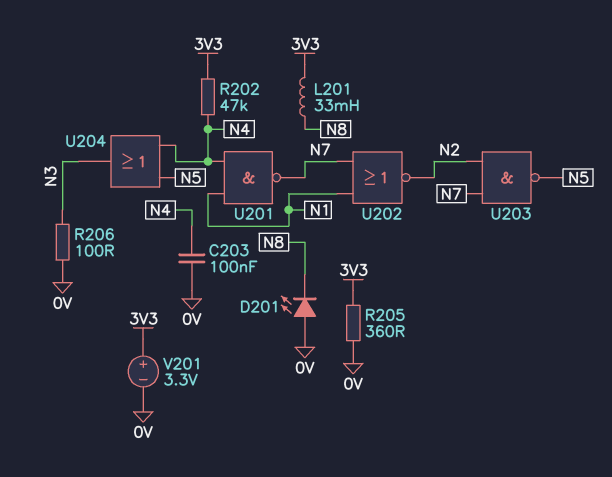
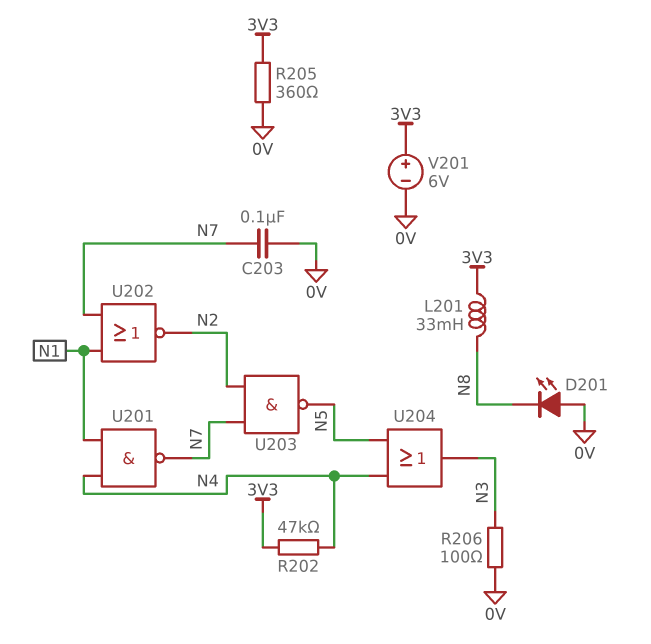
C203: 100nF (0V, N4) -> 100nF (0V, N7)
V201: 3.3V (plus 3V3, minus 0V) -> 6V (plus 3V3, minus 0V)

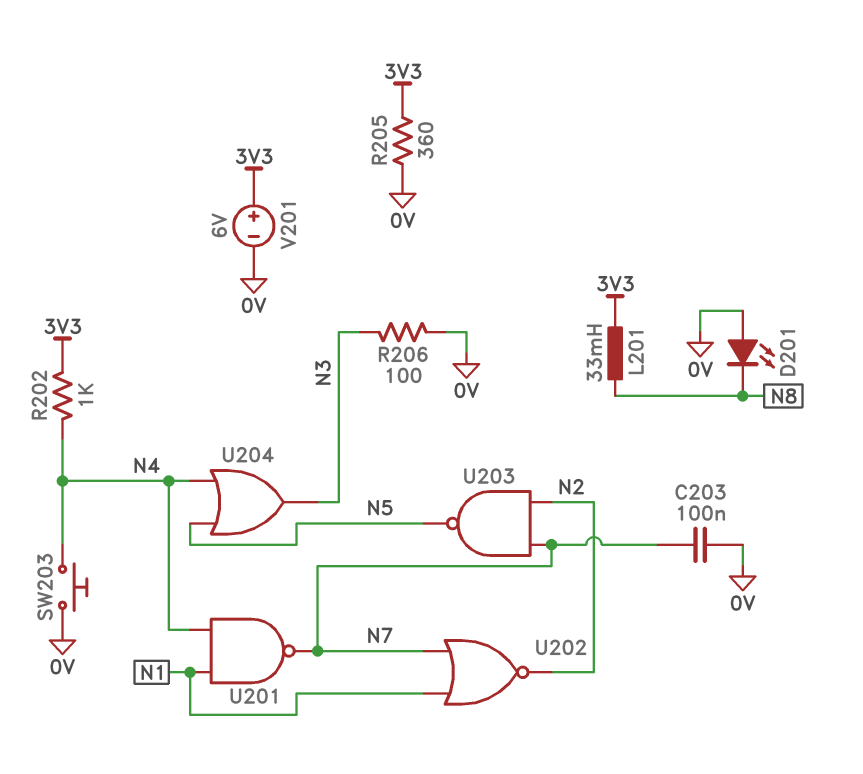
R202: 47k (3V3, N4) -> 1k (3V3, N4)
SW203: none -> button (0V, N4)

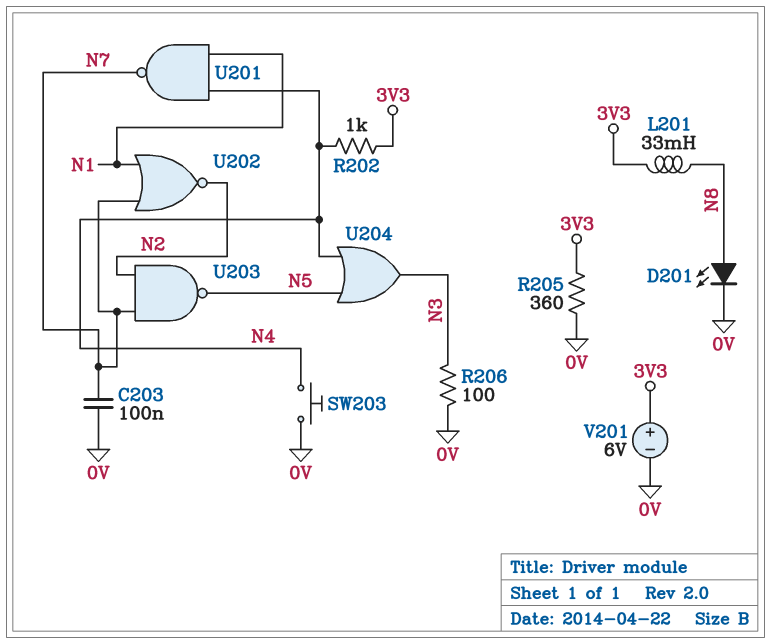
D201: LED (A 0V, K N8) -> LED (A N8, K 0V)

